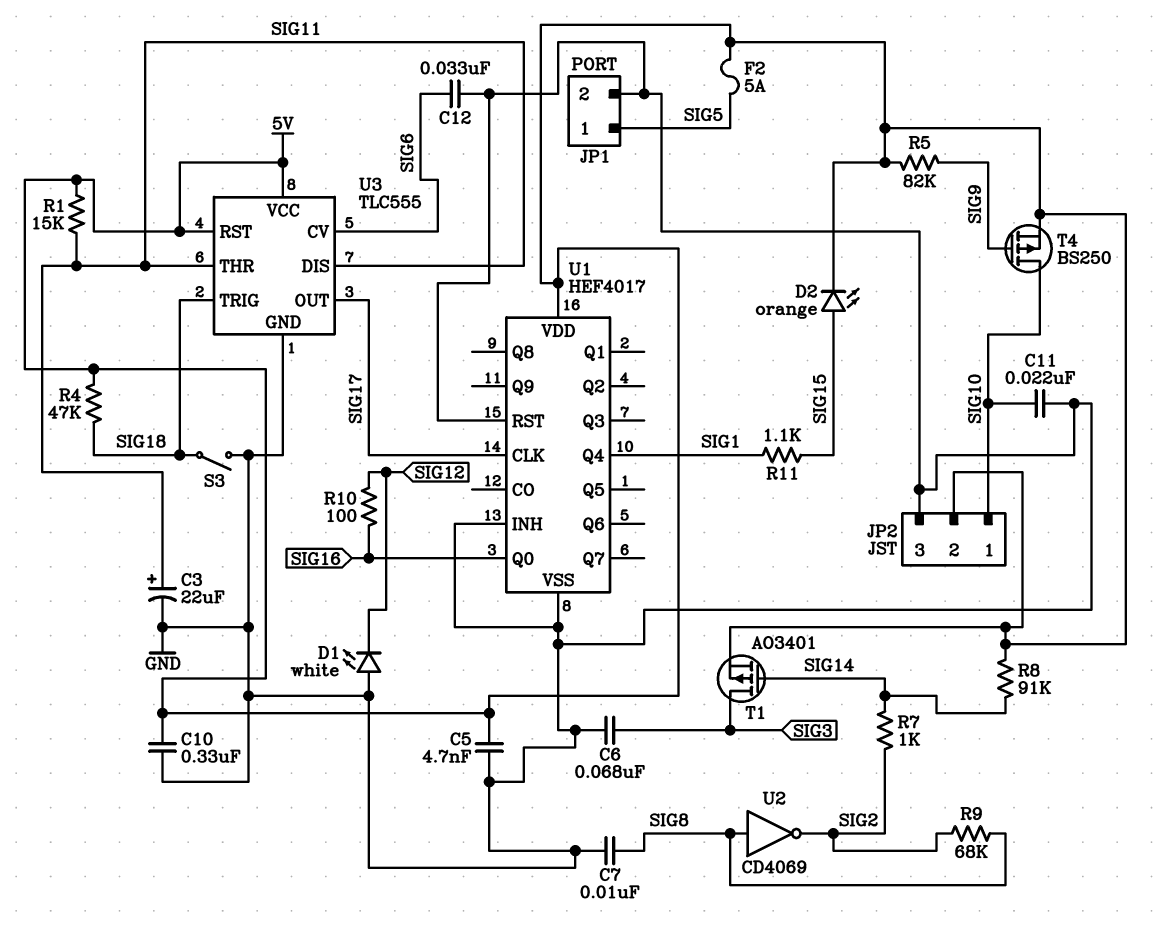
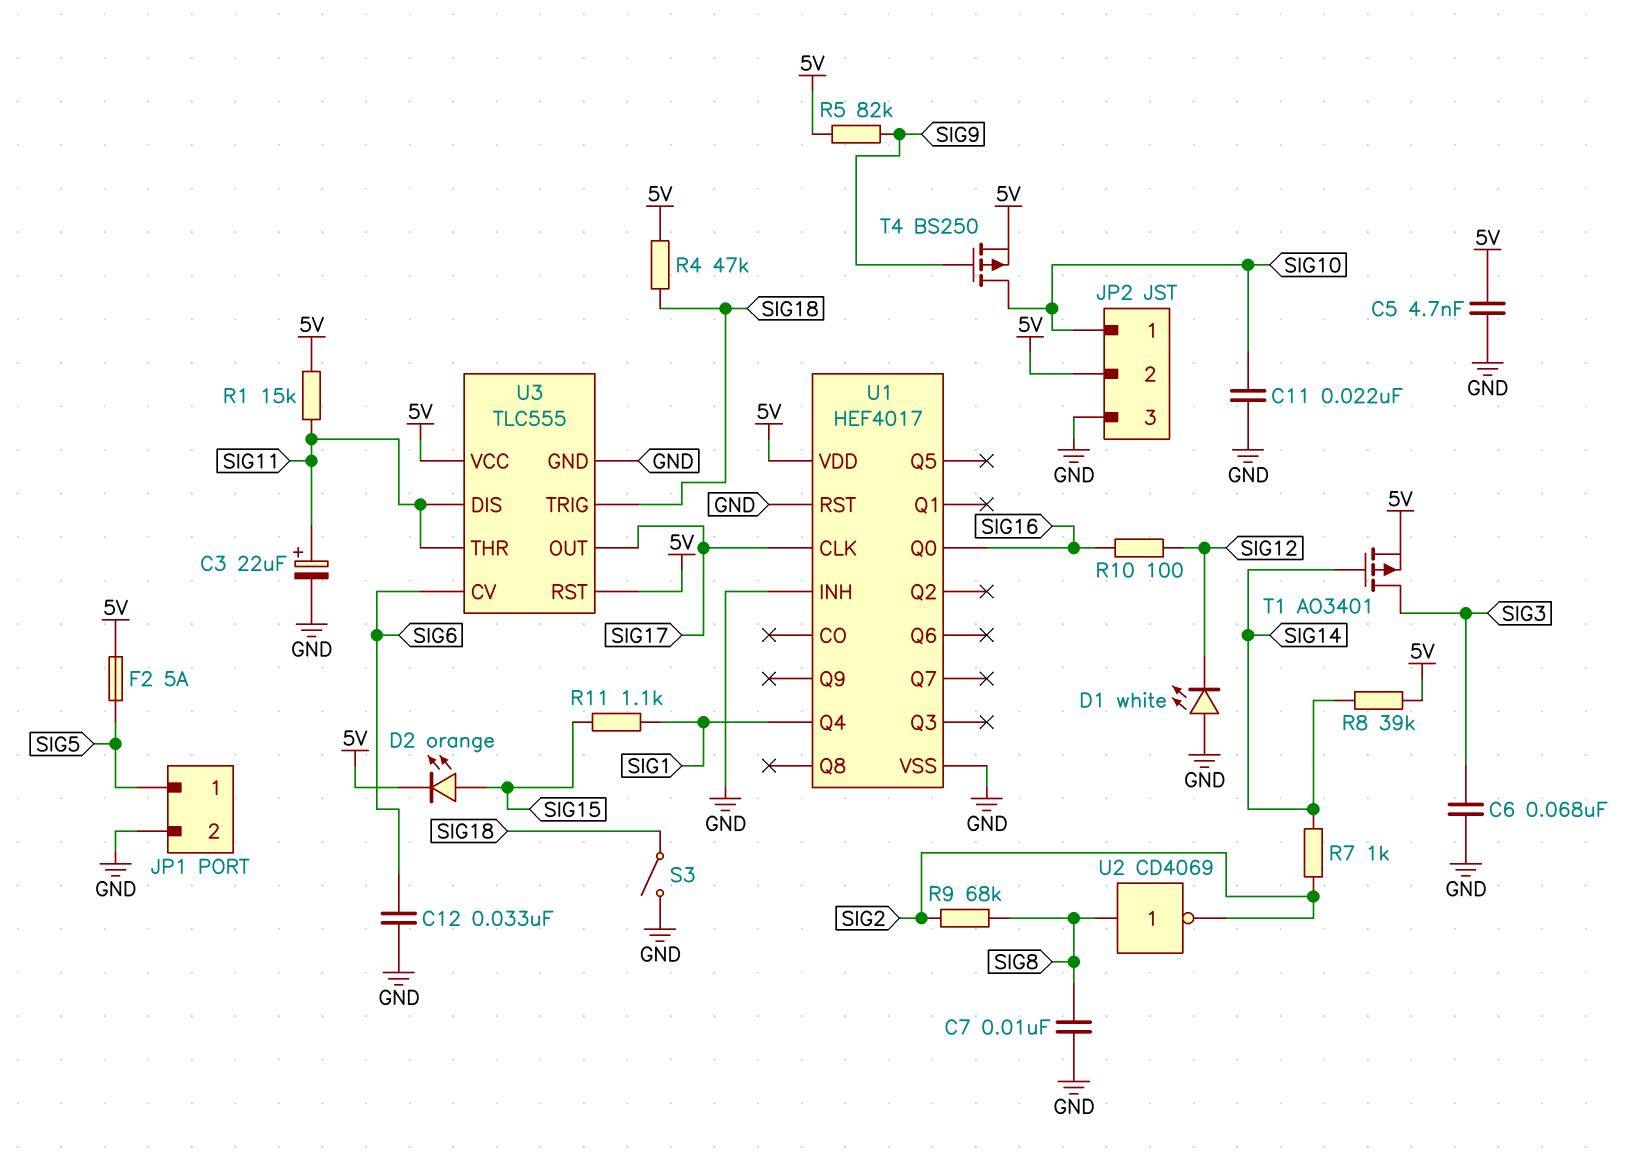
C10: 330nF (5V, GND) -> none
R8: 91k (5V, SIG14) -> 39k (5V, SIG14)

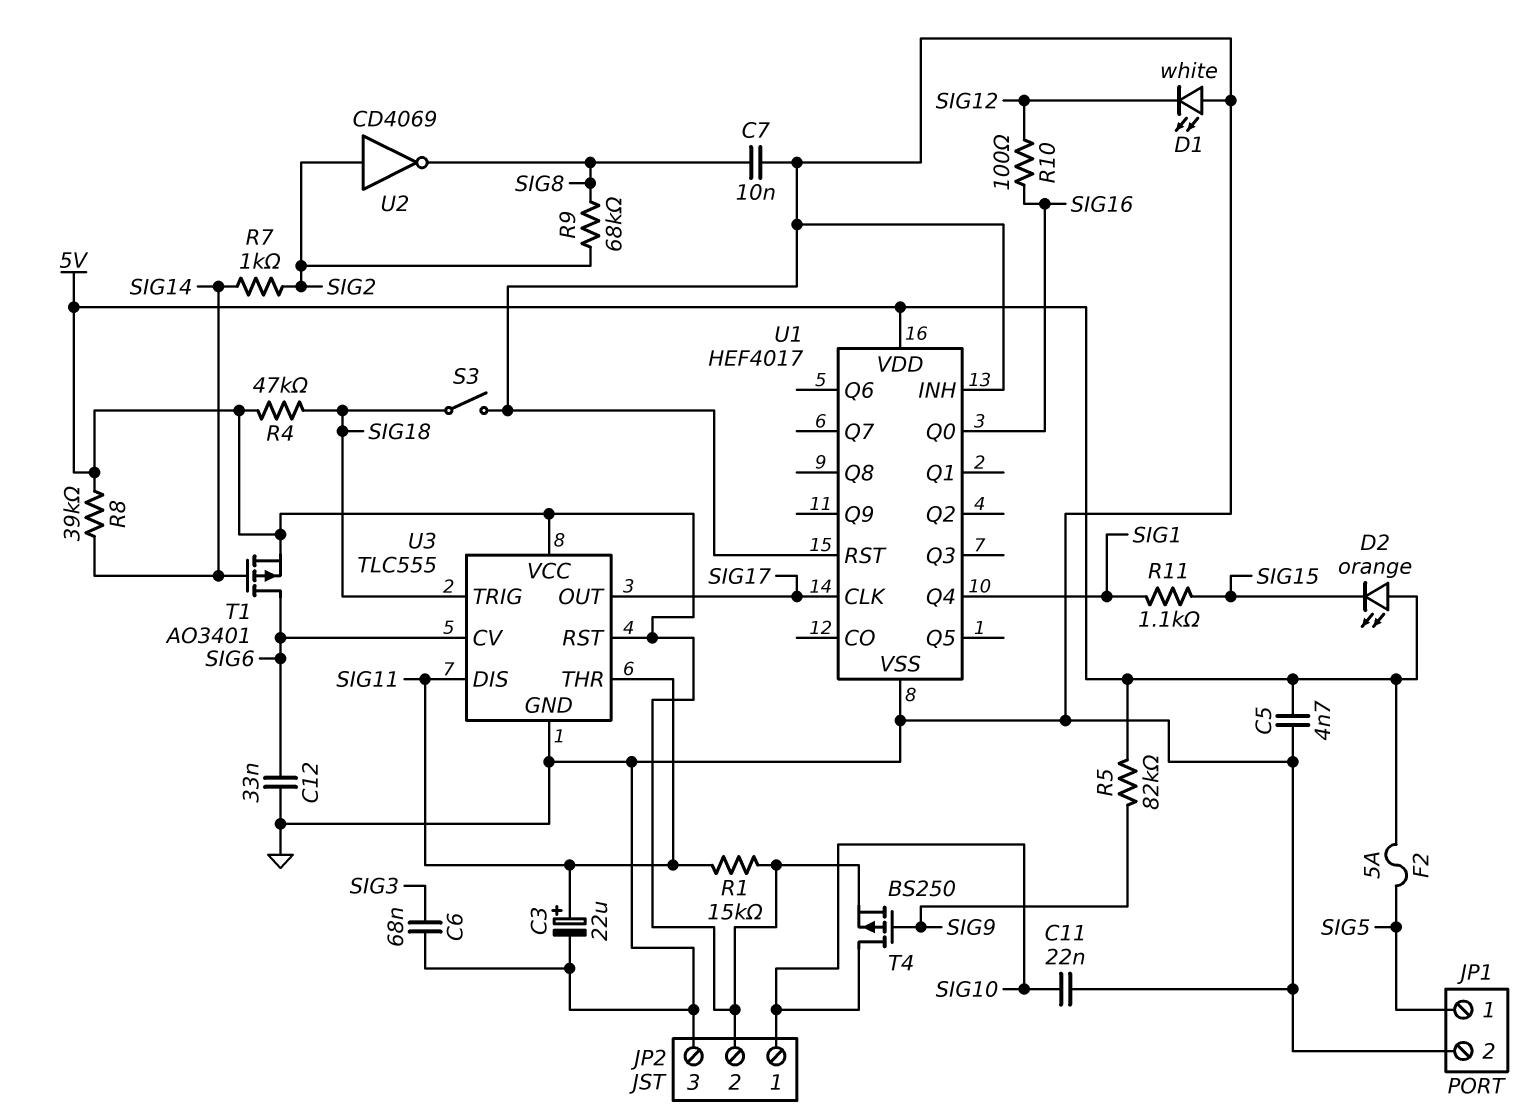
D2: LED orange (A SIG15, K 5V) -> LED orange (A 5V, K SIG15)
T1: PMOS AO3401 (G SIG14, D SIG3, S 5V) -> PMOS AO3401 (G SIG14, D SIG6, S 5V)
U2: NOT CD4069 (in SIG8, out SIG2) -> NOT CD4069 (in SIG2, out SIG8)

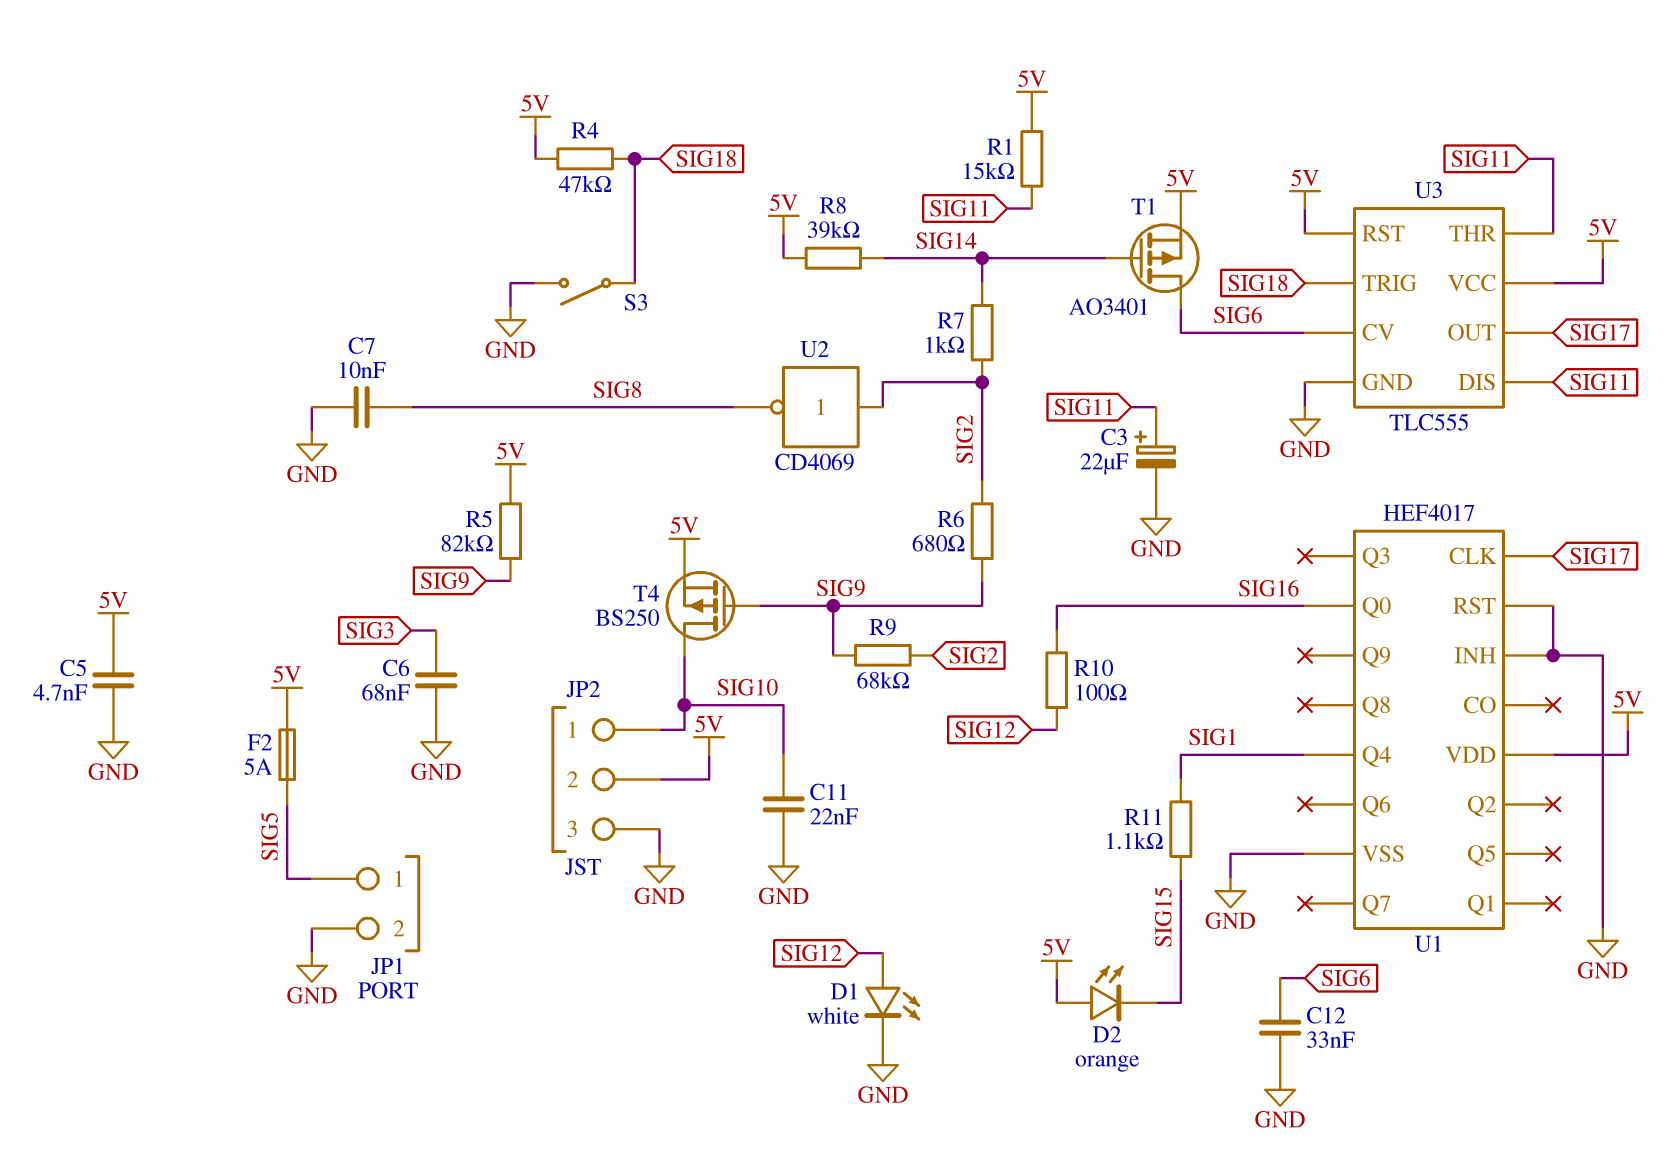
D1: LED white (A GND, K SIG12) -> LED white (A SIG12, K GND)
R6: none -> 680 (SIG2, SIG9)
R9: 68k (SIG2, SIG8) -> 68k (SIG2, SIG9)

